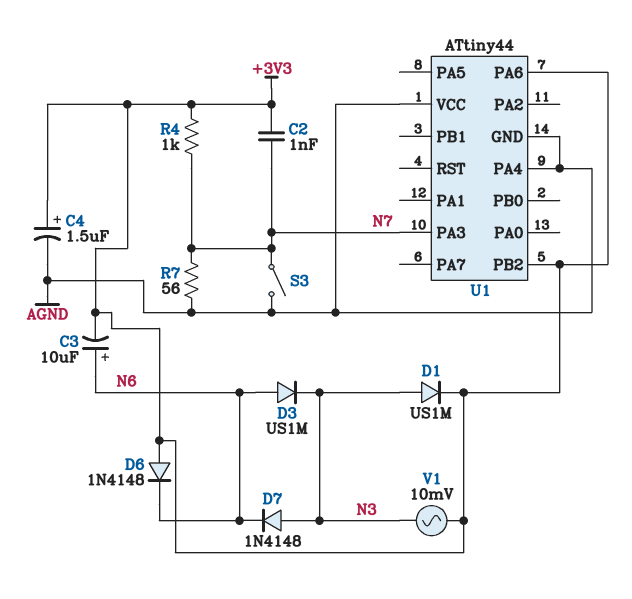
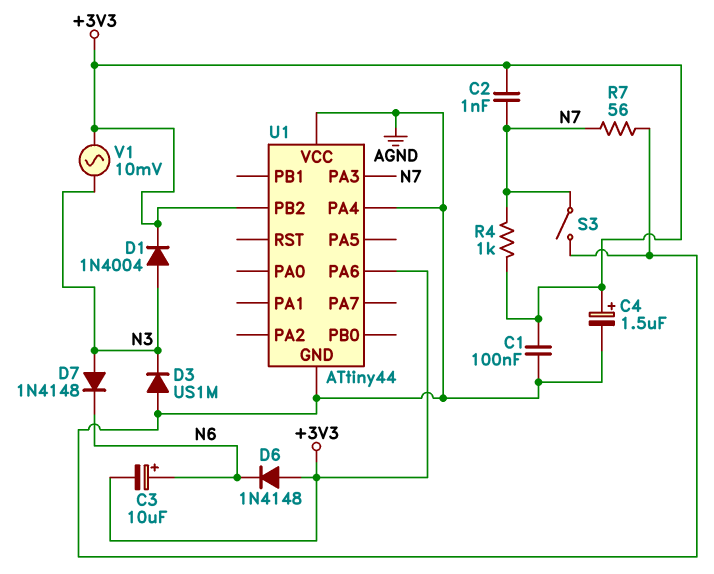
C1: none -> 100nF (+3V3, AGND)
D1: diode US1M (A N3, K +3V3) -> diode 1N4004 (A N3, K +3V3)
D3: diode US1M (A N6, K N3) -> diode US1M (A AGND, K N3)

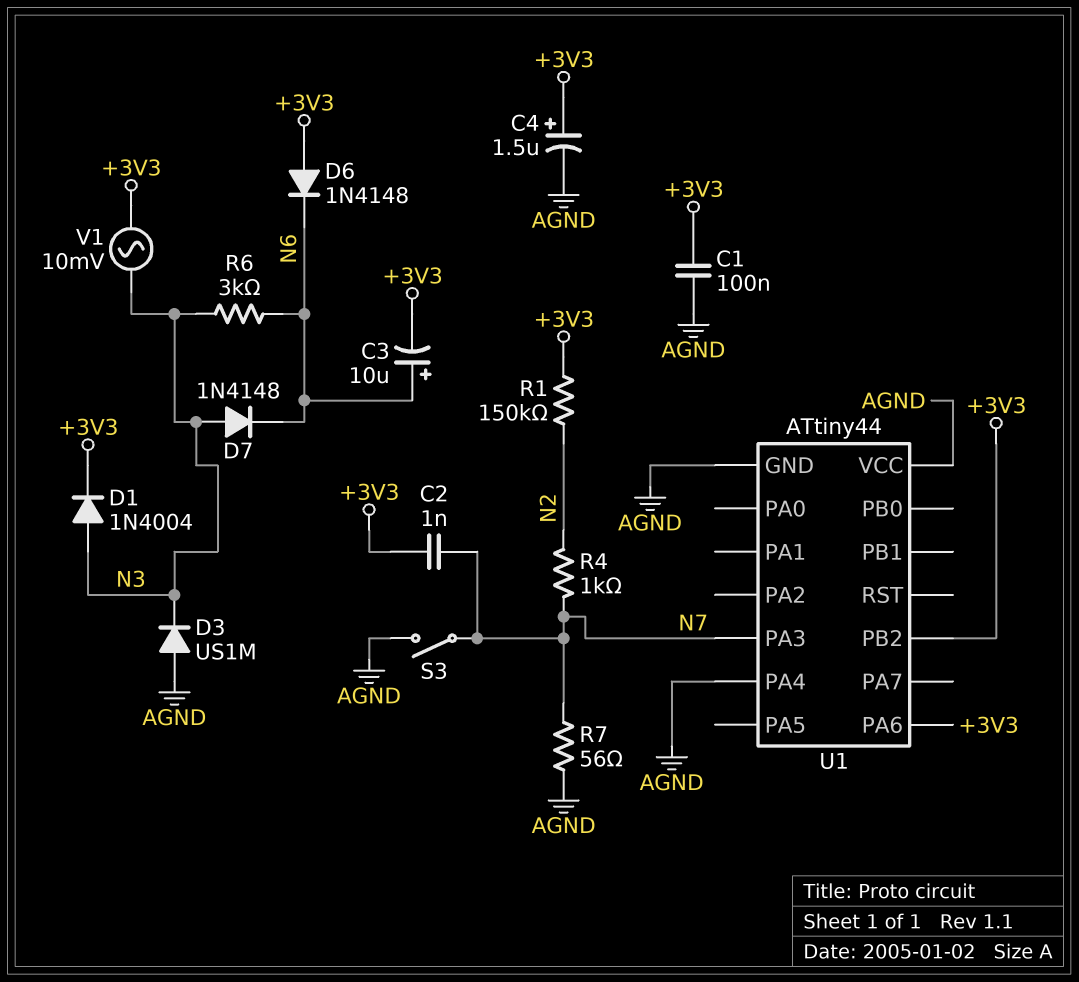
R1: none -> 150k (+3V3, N2)
R4: 1k (+3V3, N7) -> 1k (N2, N7)
R6: none -> 3k (N3, N6)

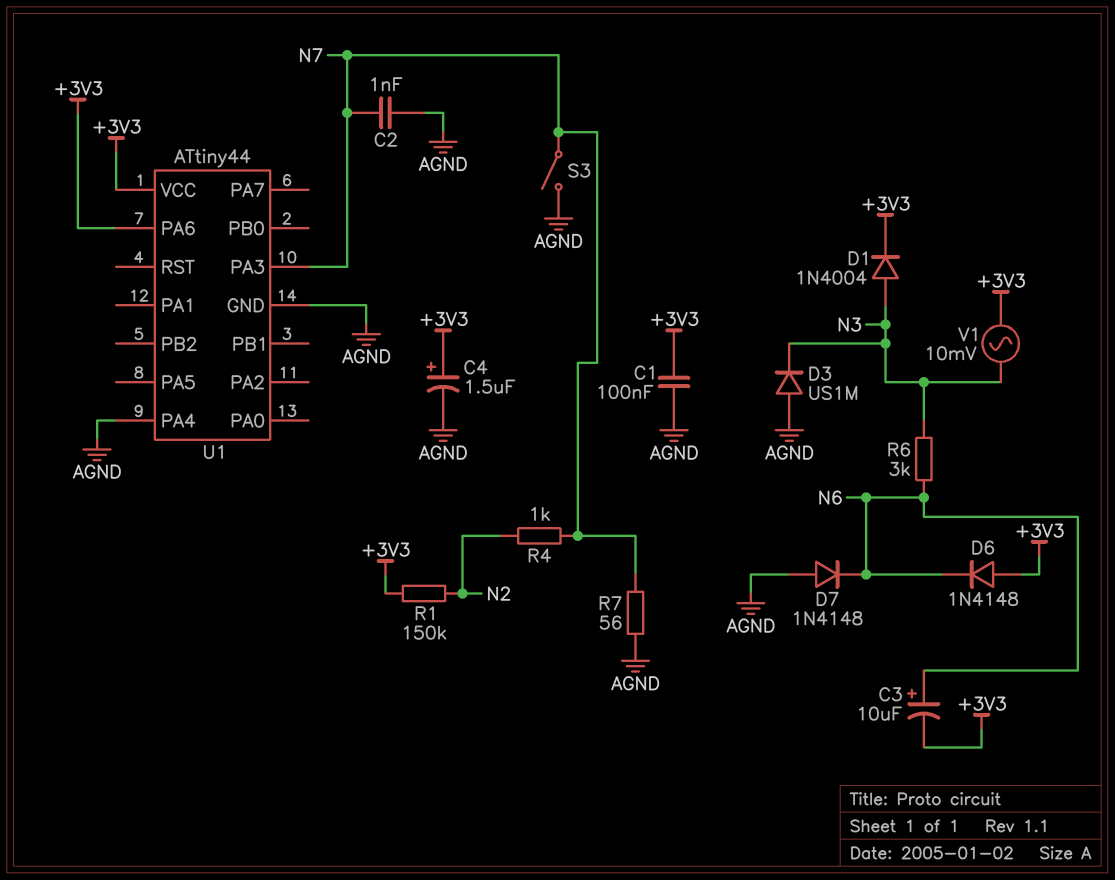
C2: 1nF (+3V3, N7) -> 1nF (AGND, N7)
D7: diode 1N4148 (A N3, K N6) -> diode 1N4148 (A AGND, K N6)
U1 pin PB2: +3V3 -> none
U1 pin VCC: AGND -> +3V3

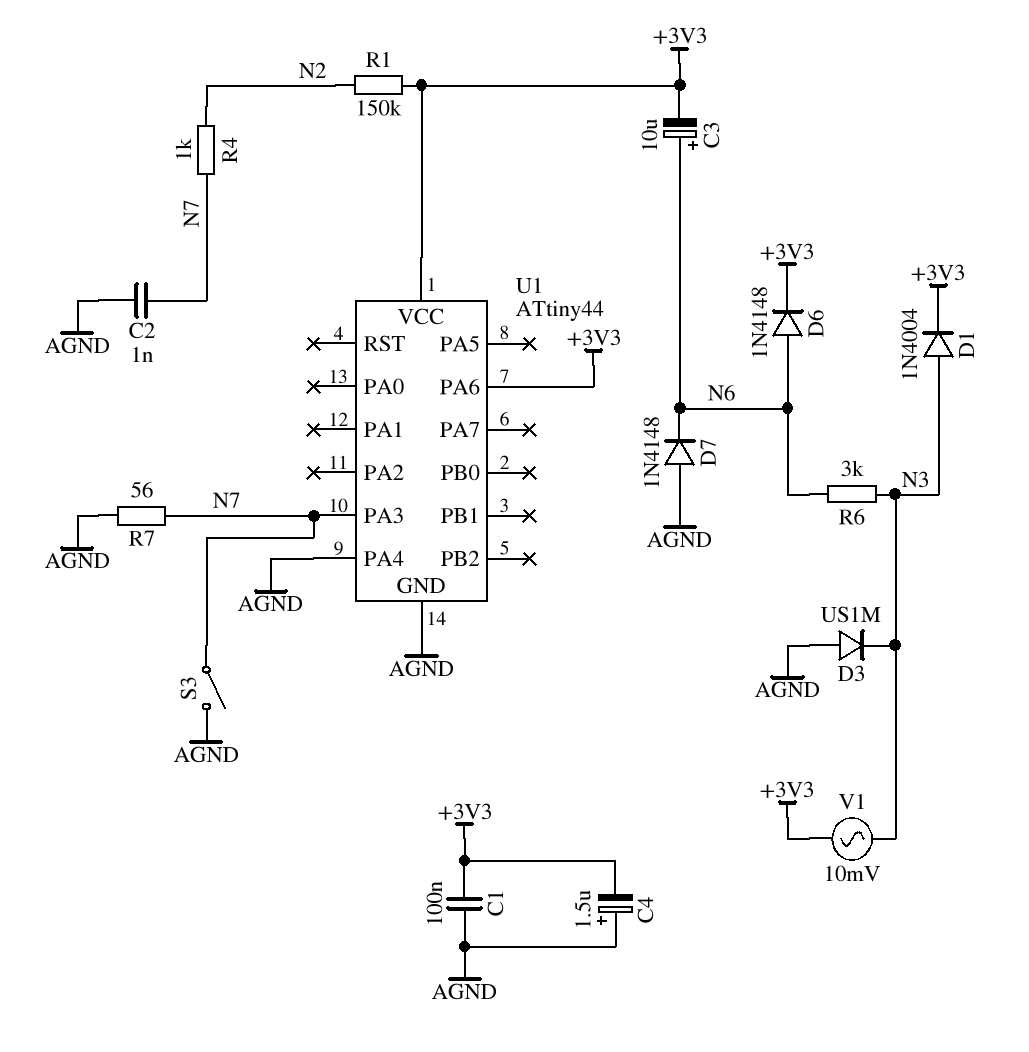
C4: 1.5uF (plus +3V3, minus AGND) -> 1.5uF (plus AGND, minus +3V3)
D6: diode 1N4148 (A +3V3, K N6) -> diode 1N4148 (A N6, K +3V3)

